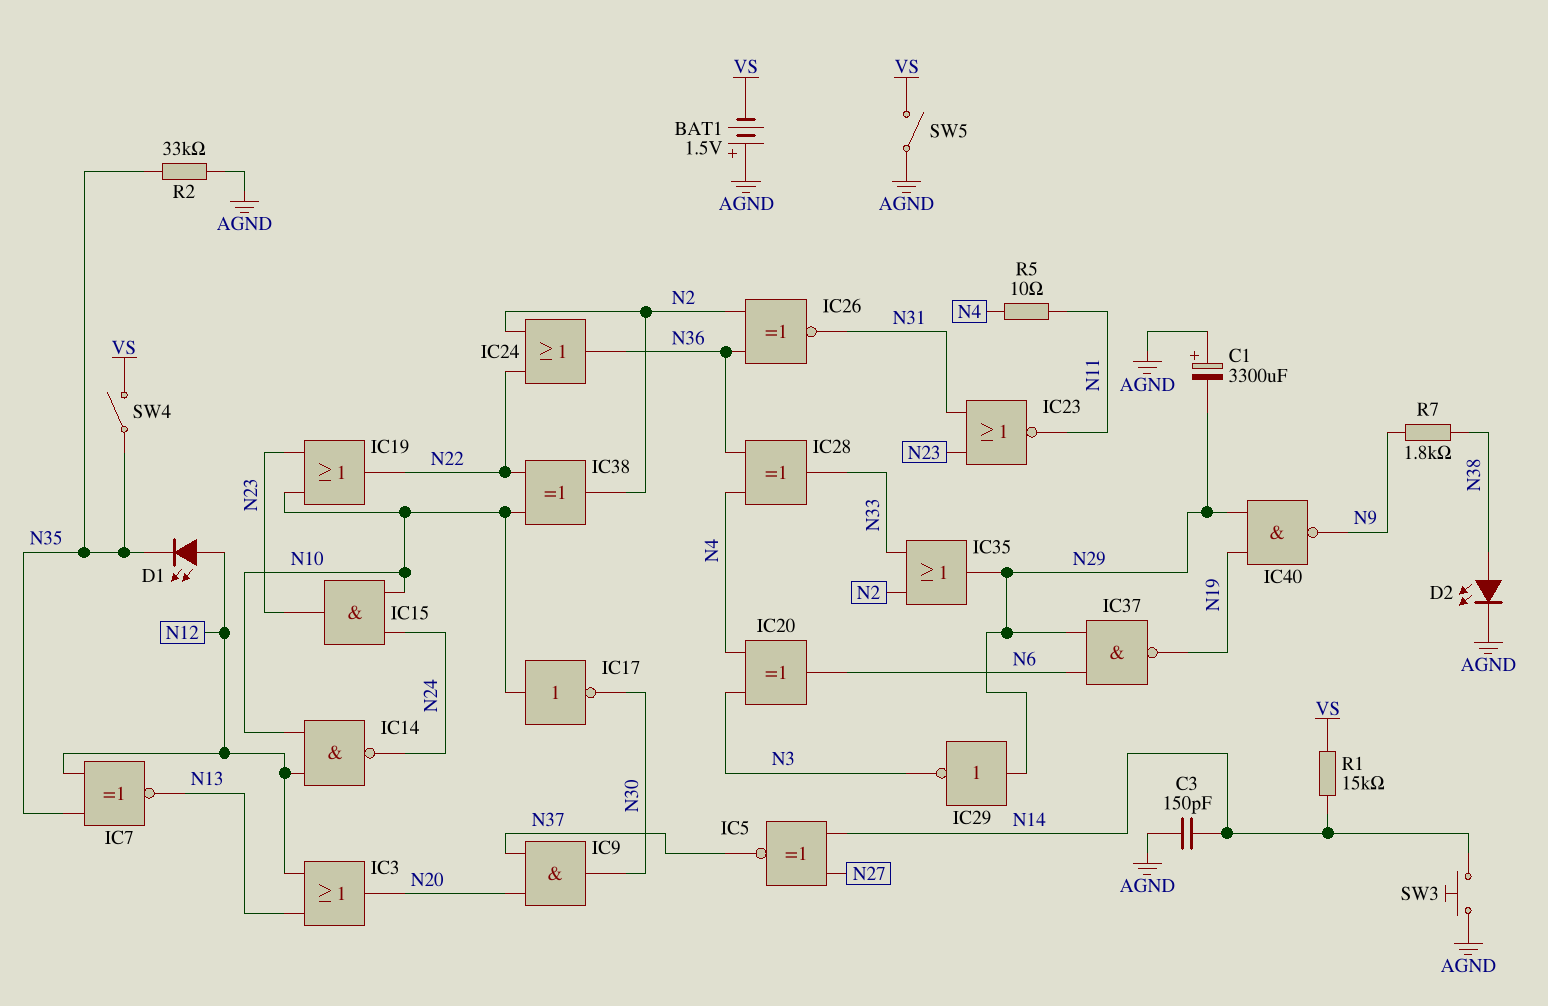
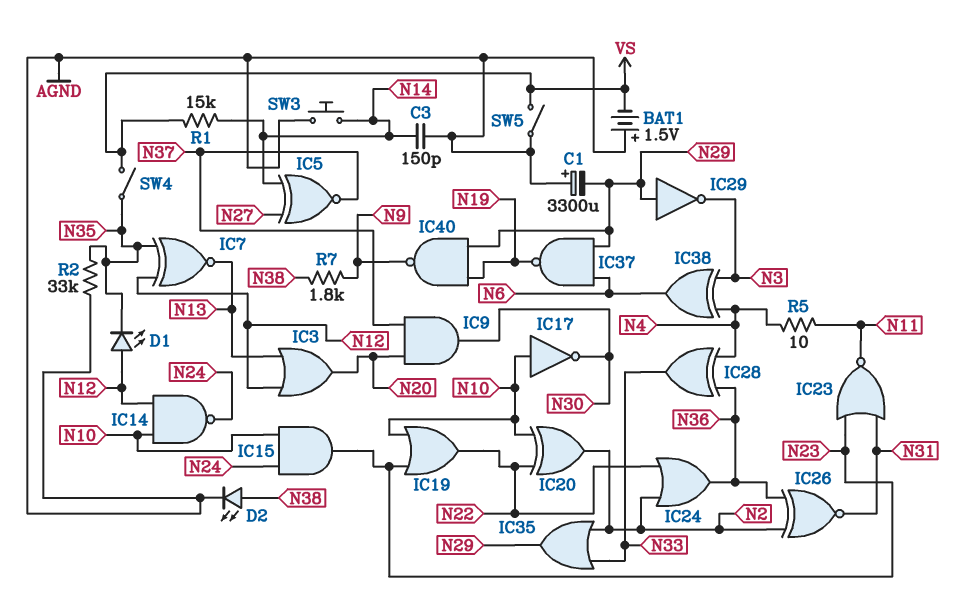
IC20: XOR (in N3, in N4, out N6) -> XOR (in N10, in N22, out N2)
IC38: XOR (in N10, in N22, out N2) -> XOR (in N3, in N4, out N6)

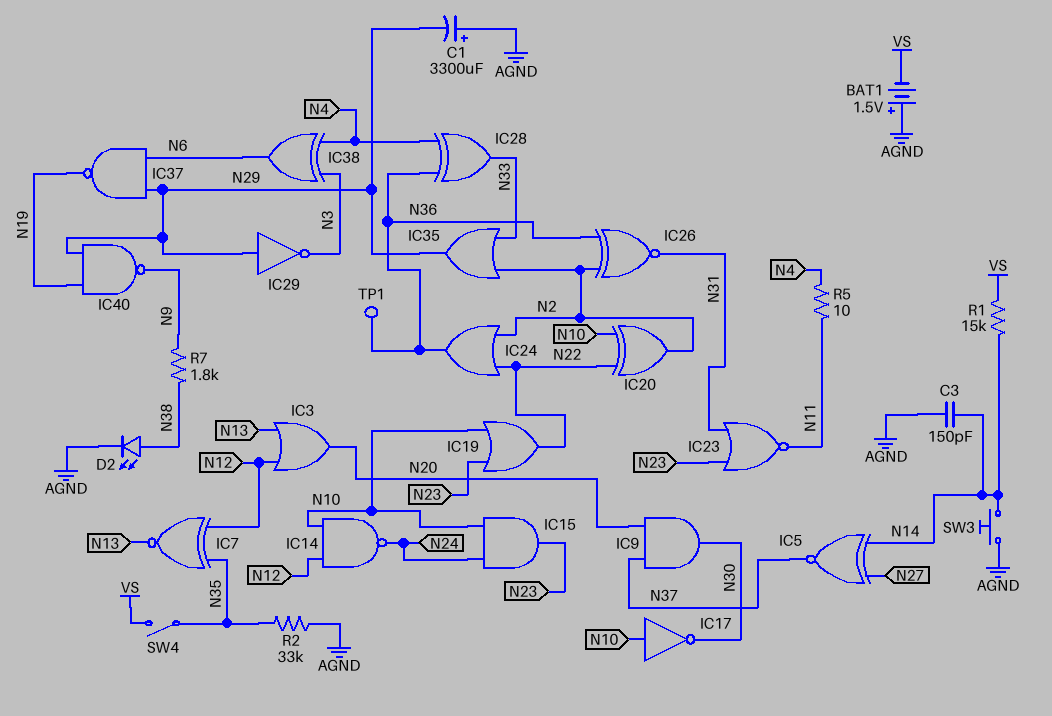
D1: LED (A N12, K N35) -> none
SW5: switch (AGND, VS) -> none
TP1: none -> test point (N36)

